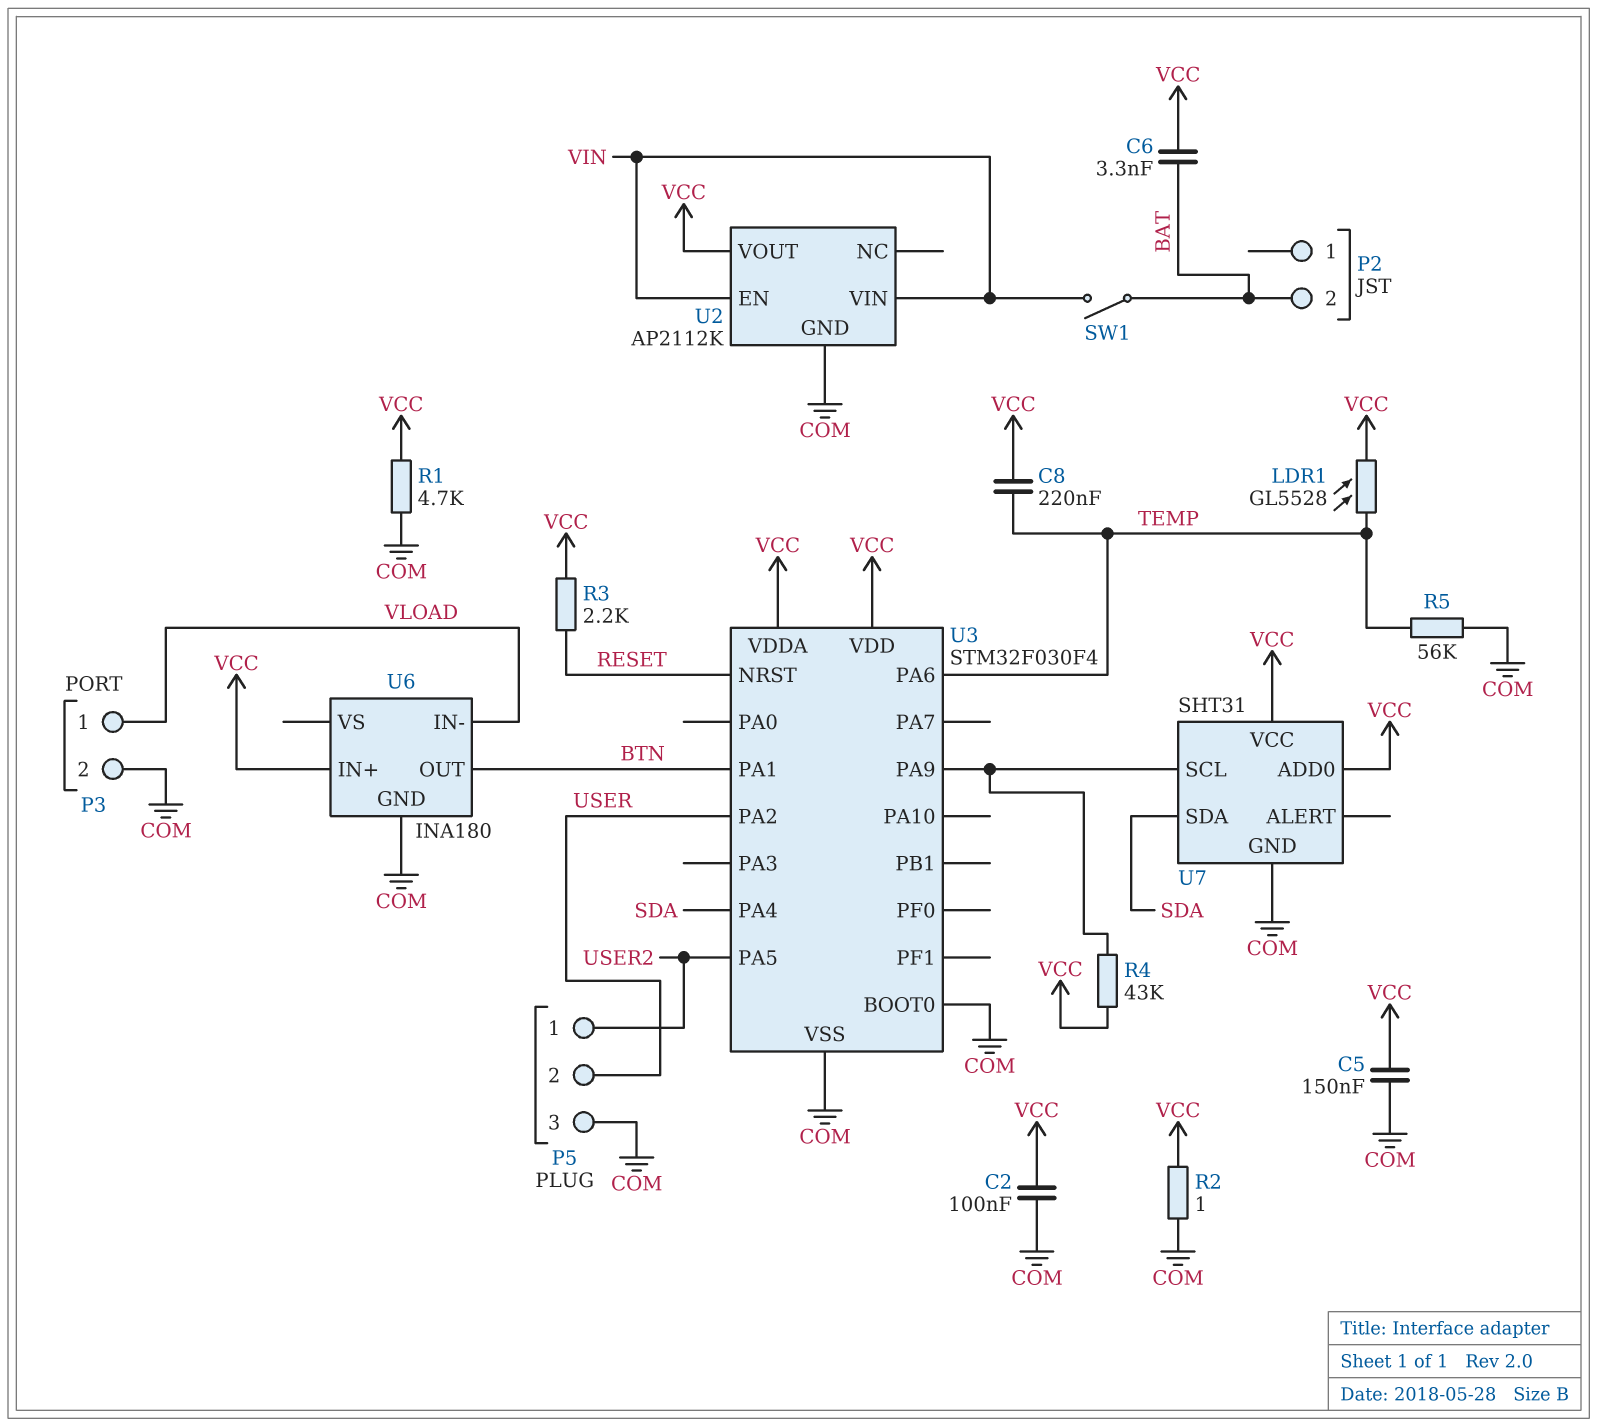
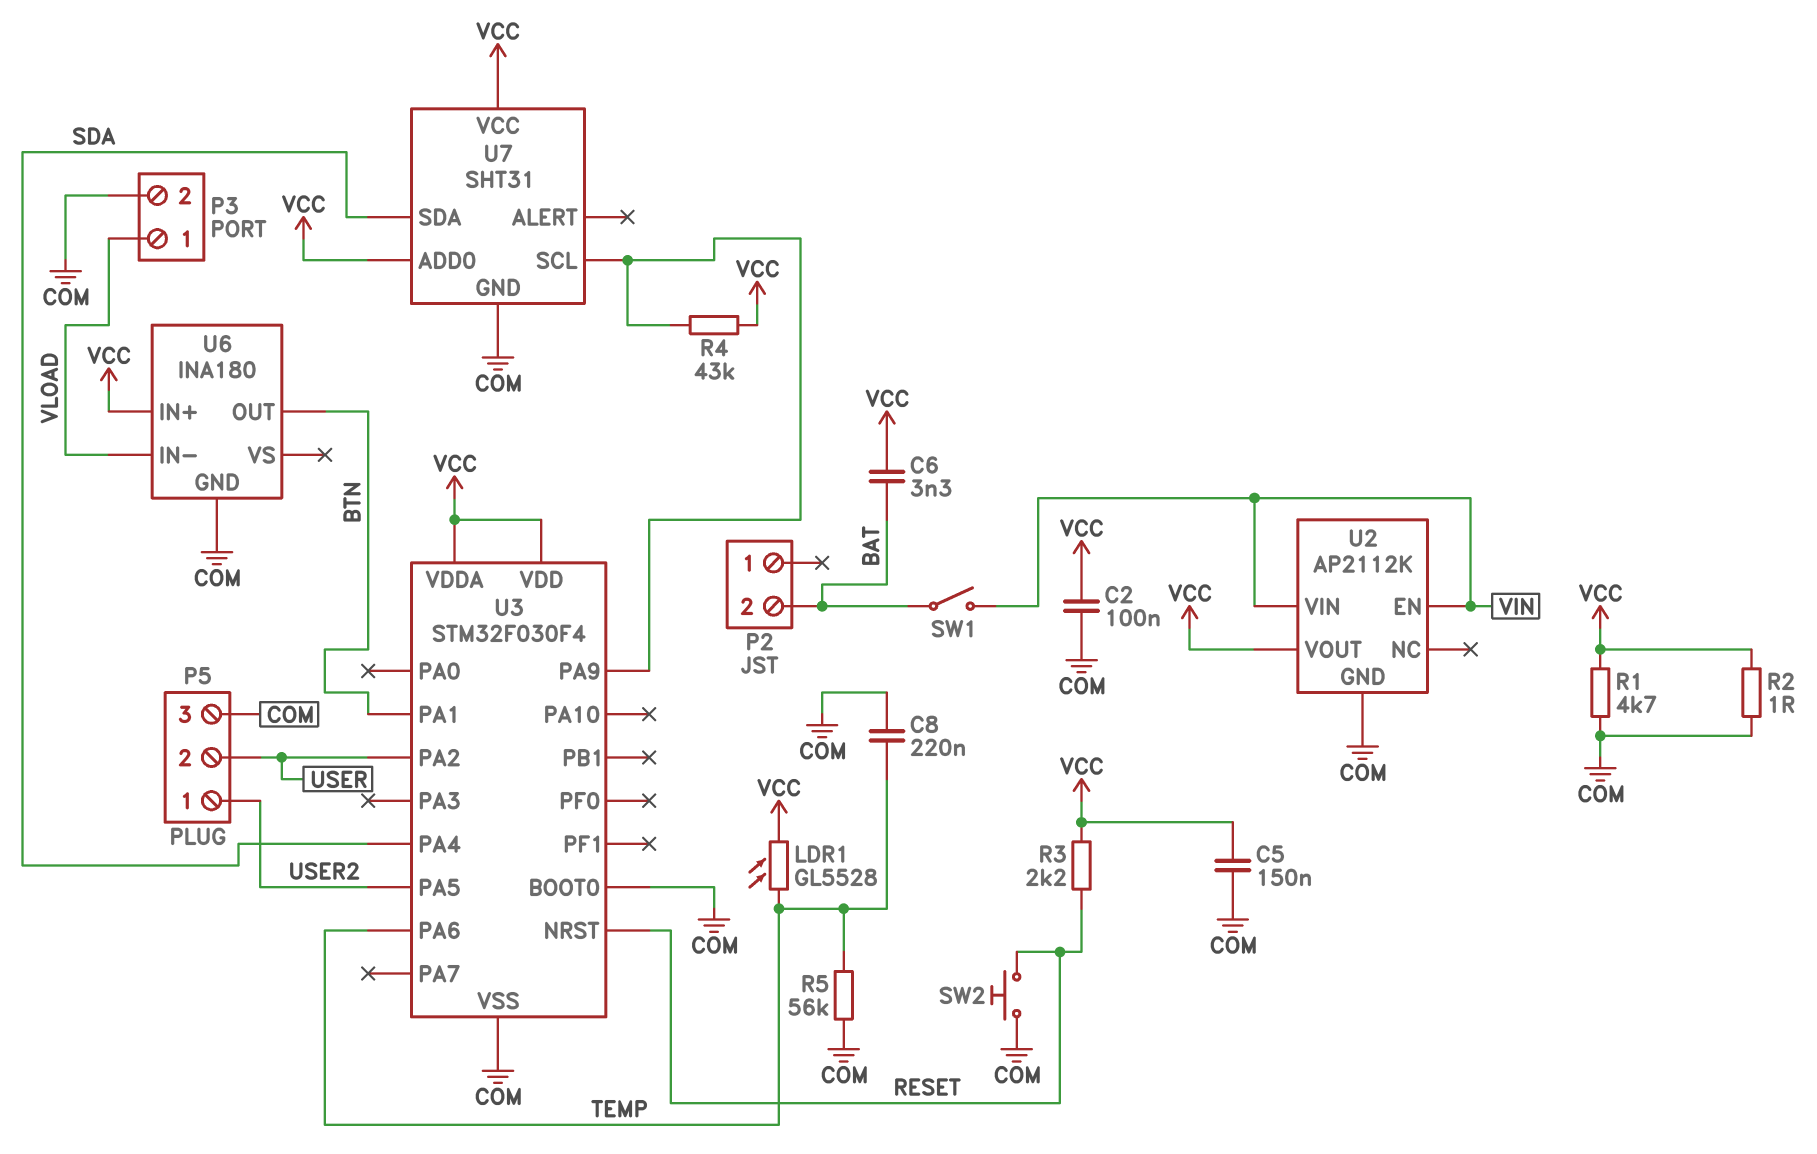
C8: 220nF (TEMP, VCC) -> 220nF (COM, TEMP)
SW2: none -> button (COM, RESET)

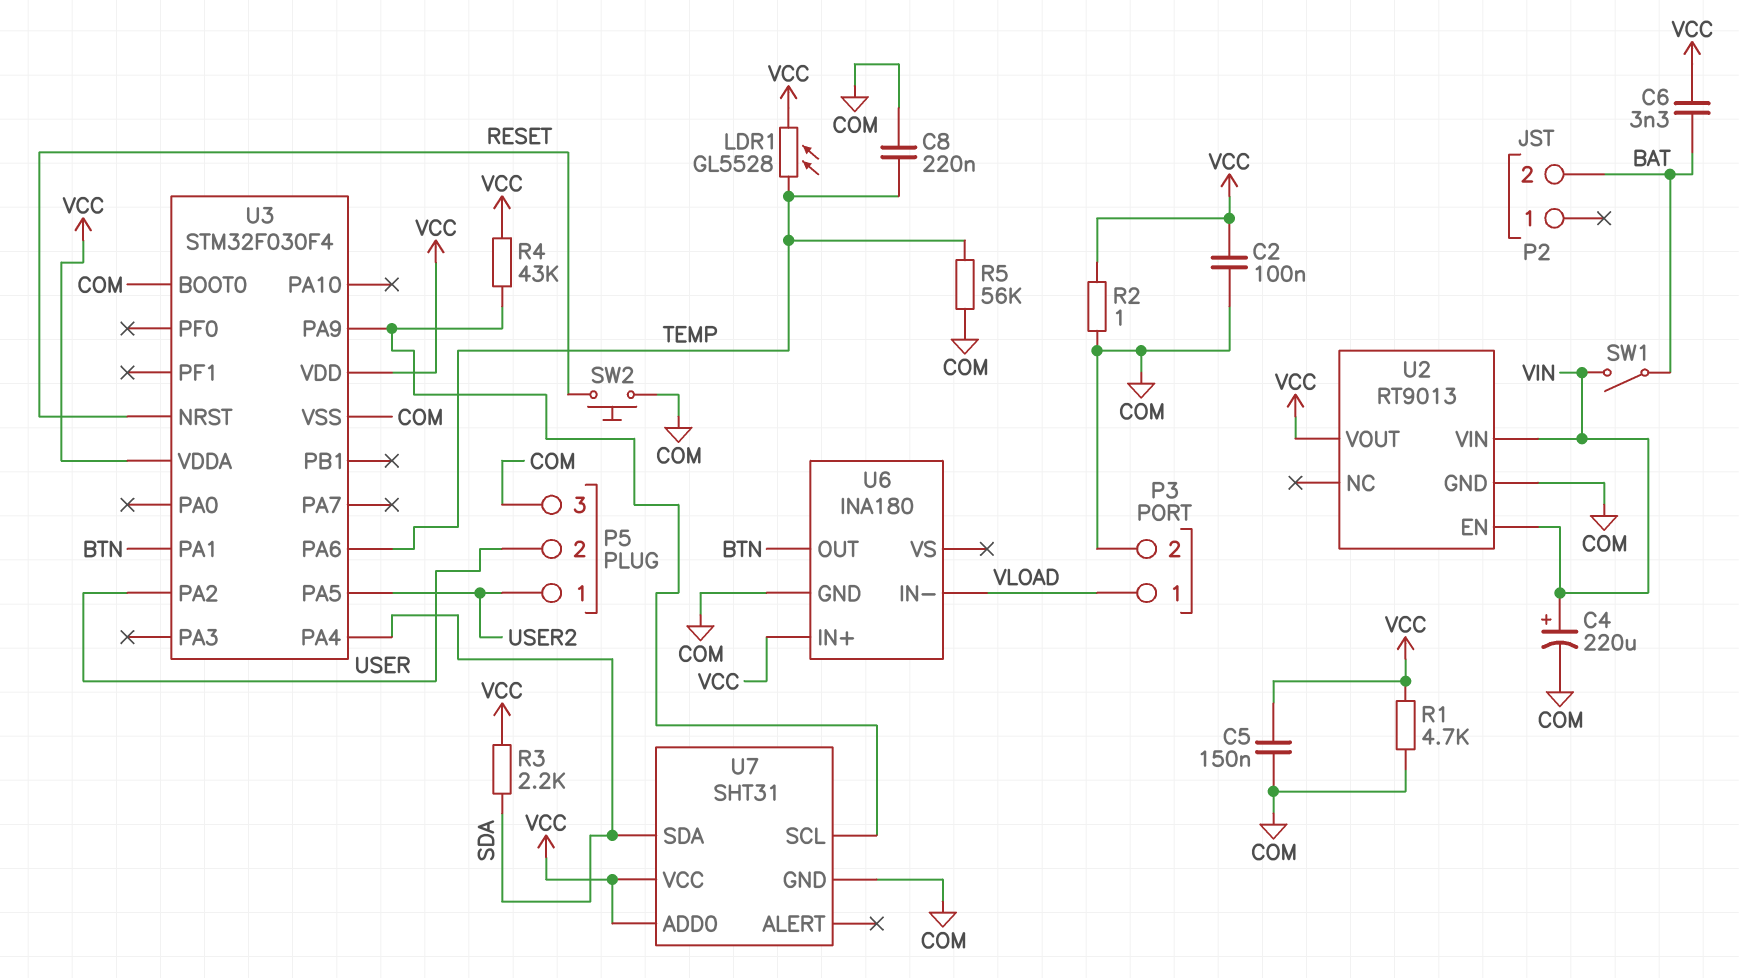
C4: none -> 220uF (plus VIN, minus COM)
R3: 2.2k (RESET, VCC) -> 2.2k (SDA, VCC)
U2: AP2112K -> RT9013

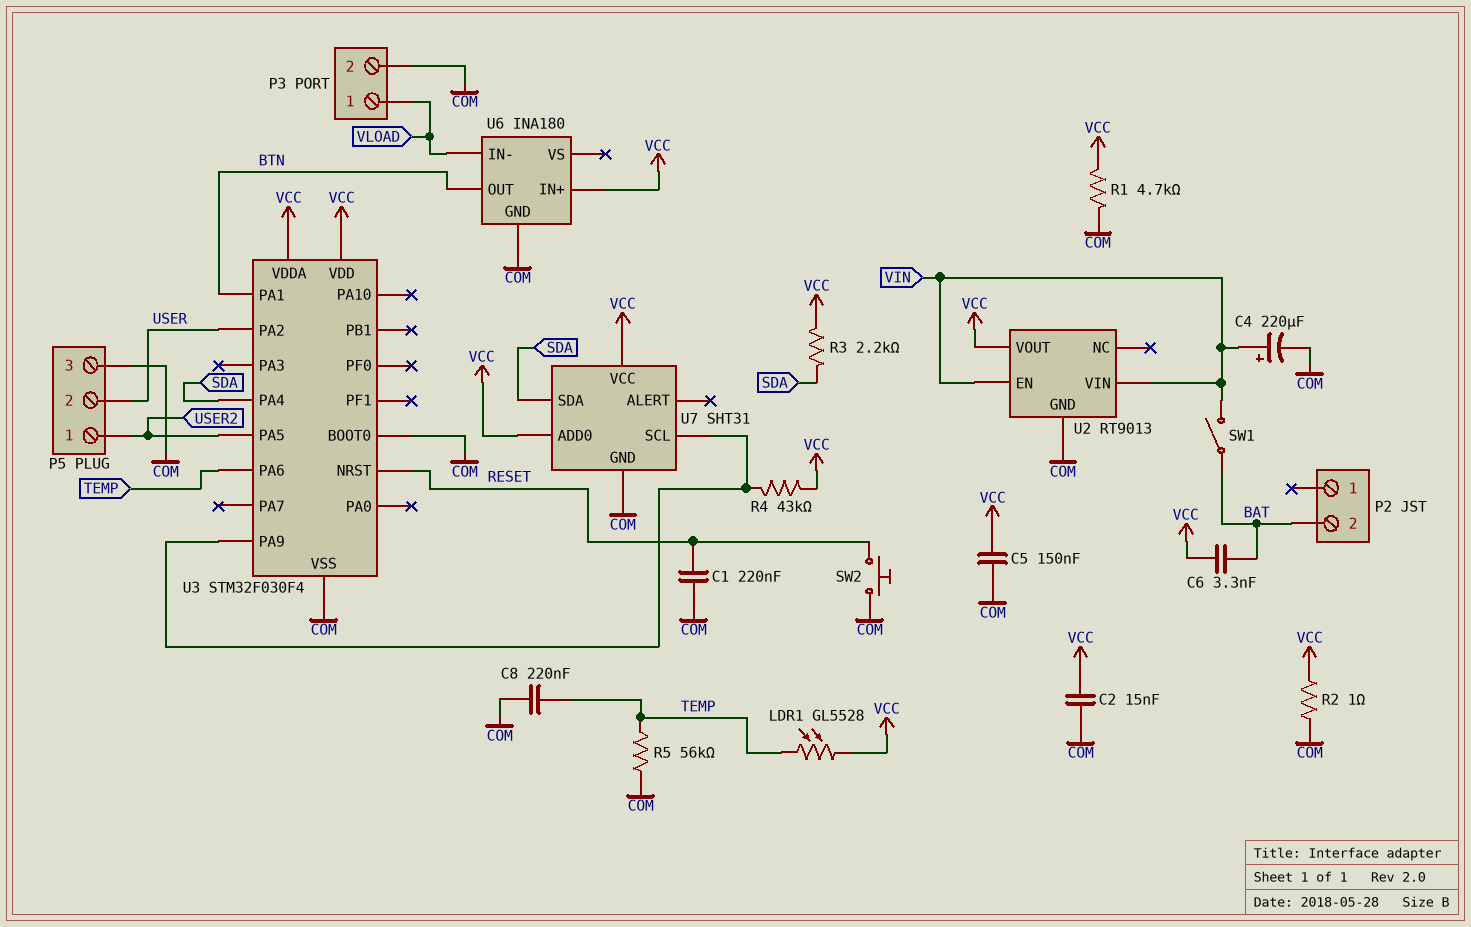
C1: none -> 220nF (COM, RESET)
C2: 100nF (COM, VCC) -> 15nF (COM, VCC)

